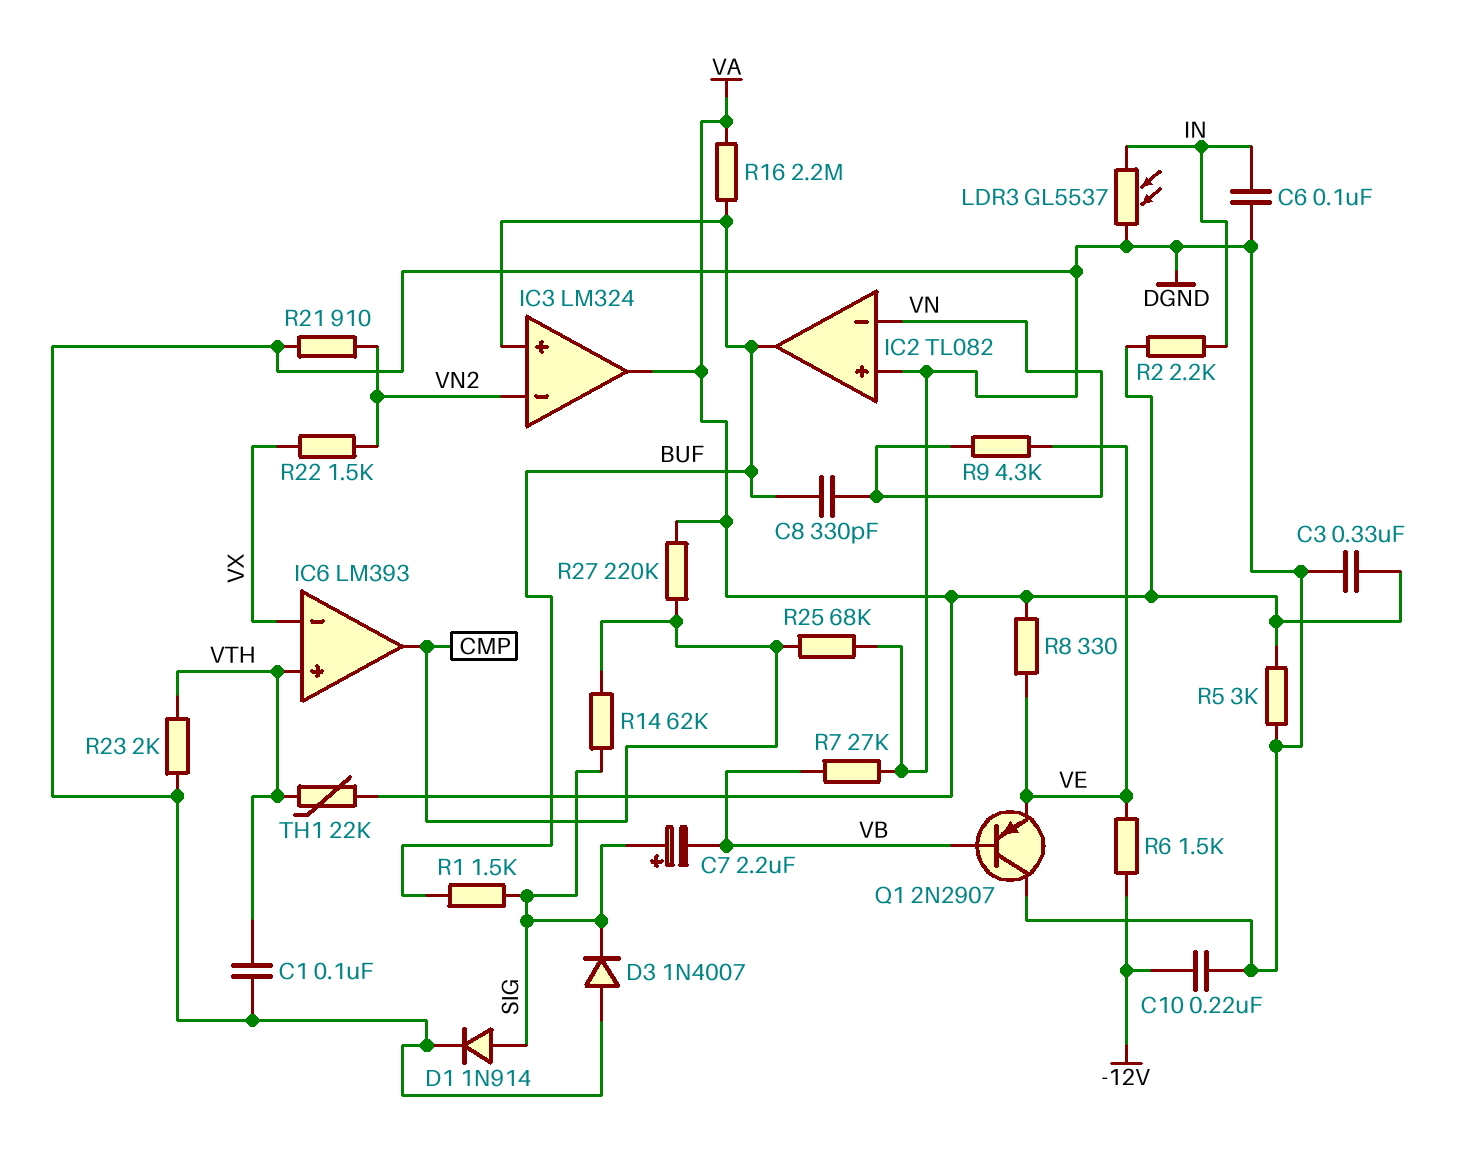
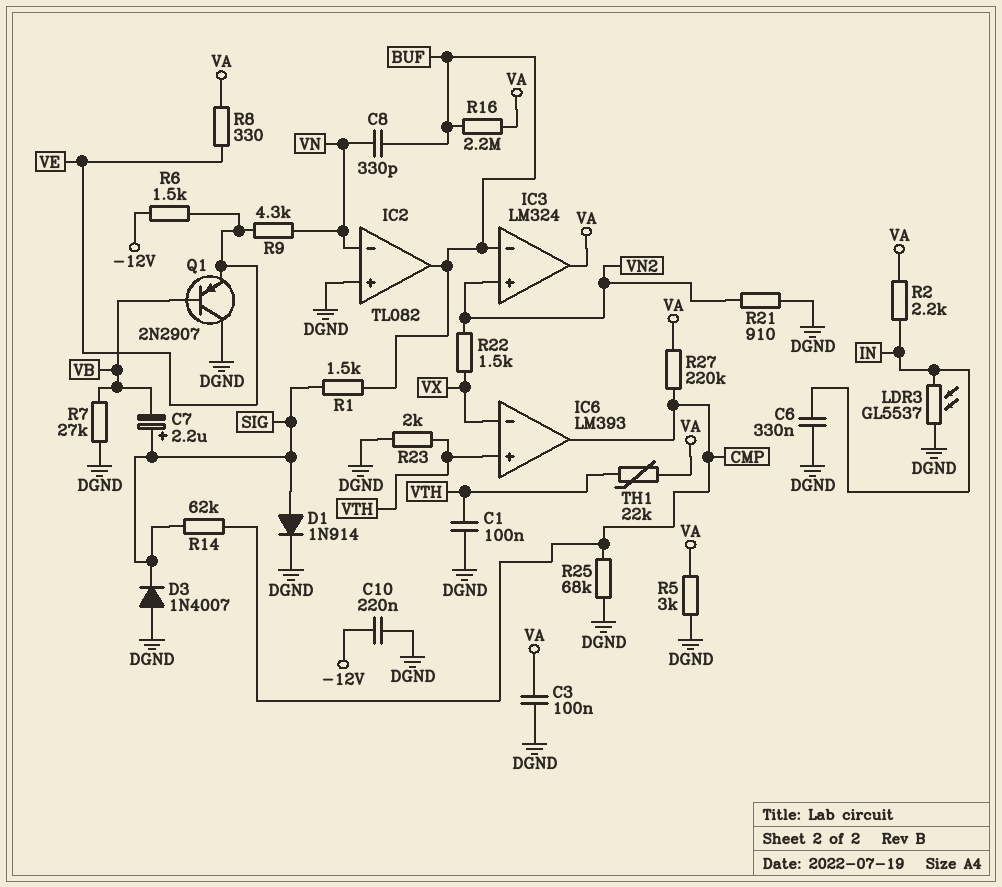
C3: 330nF (DGND, VA) -> 100nF (DGND, VA)
C6: 100nF (DGND, IN) -> 330nF (DGND, IN)
IC3 pin in+: BUF -> VN2
IC3 pin in-: VN2 -> BUF

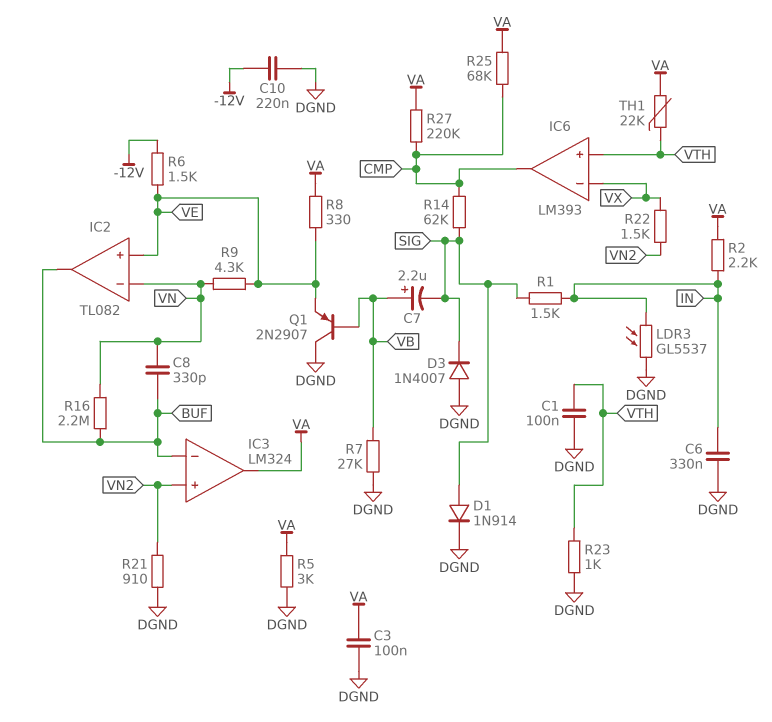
C7: 2.2uF (plus SIG, minus VB) -> 2.2uF (plus VB, minus SIG)
IC2 pin in+: DGND -> VE
R1: 1.5k (BUF, SIG) -> 1.5k (IN, SIG)
R16: 2.2M (BUF, VA) -> 2.2M (BUF, VN)
R23: 2k (DGND, VTH) -> 1k (DGND, VTH)
R25: 68k (CMP, DGND) -> 68k (CMP, VA)

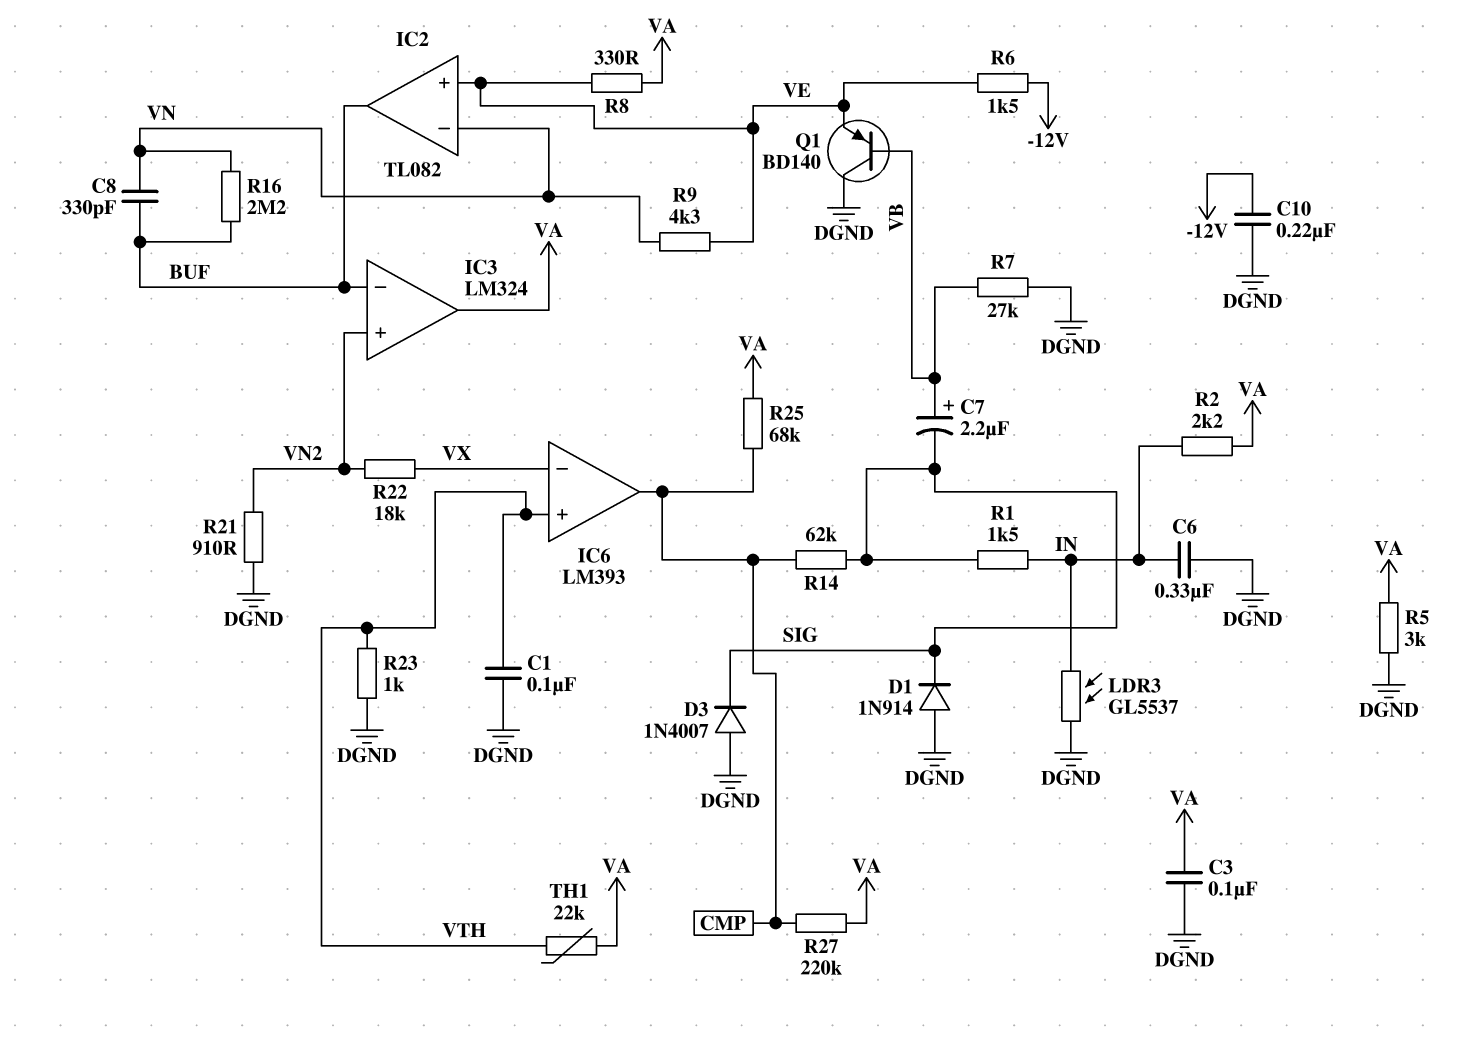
D1: diode 1N914 (A SIG, K DGND) -> diode 1N914 (A DGND, K SIG)
Q1: PNP 2N2907 (B VB, C DGND, E VE) -> PNP BD140 (B VB, C DGND, E VE)
R22: 1.5k (VN2, VX) -> 18k (VN2, VX)

